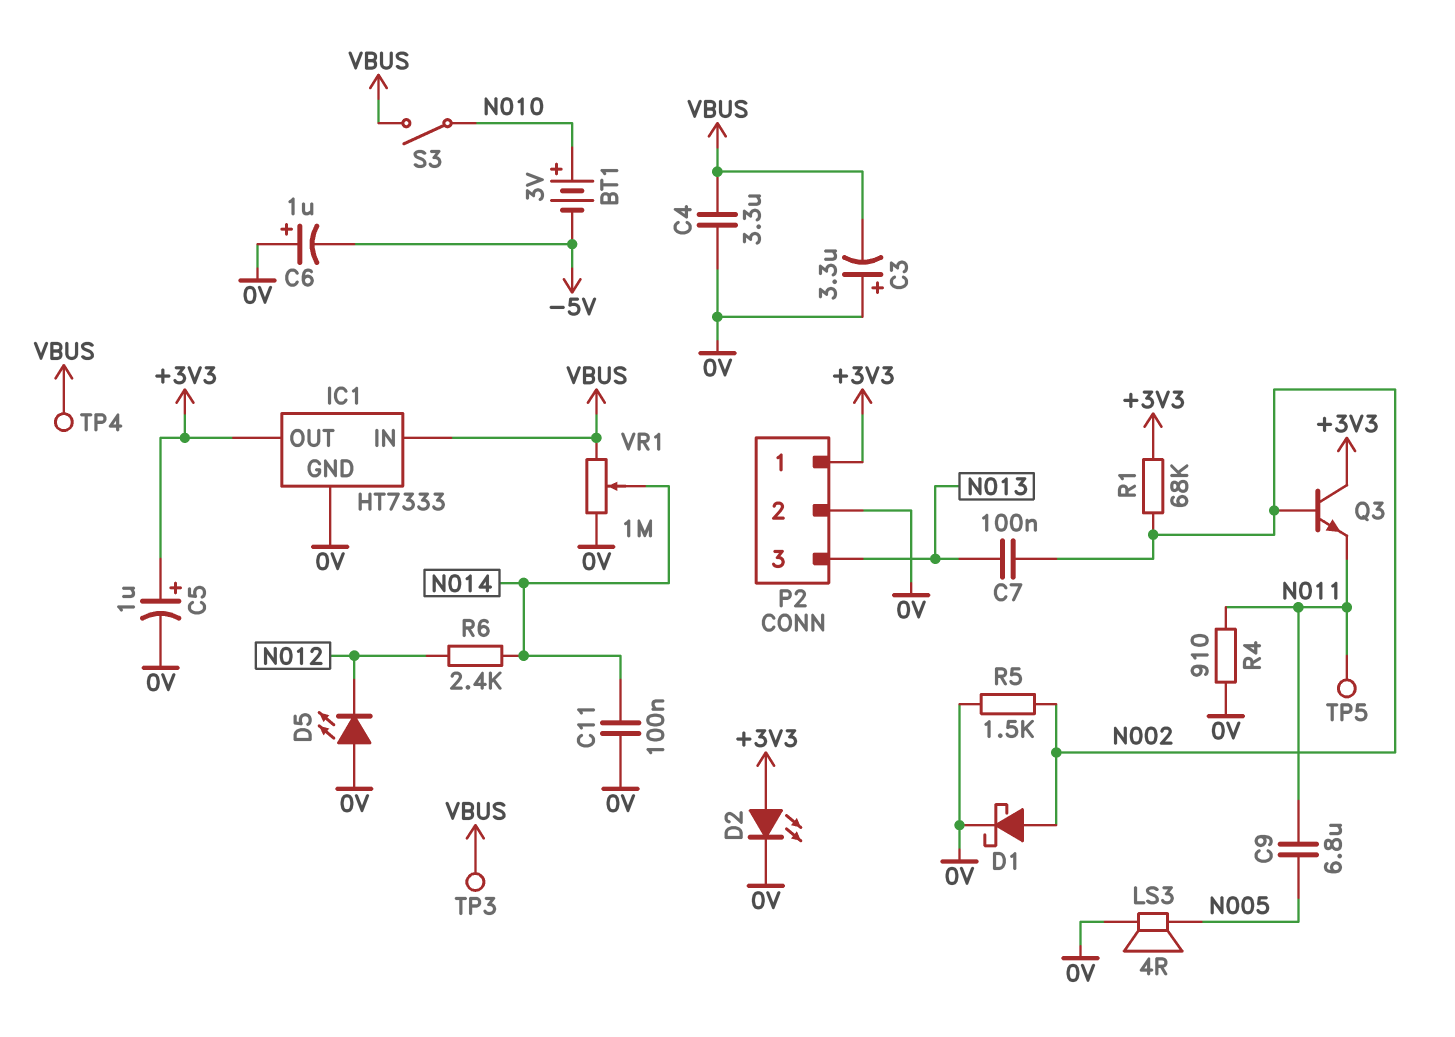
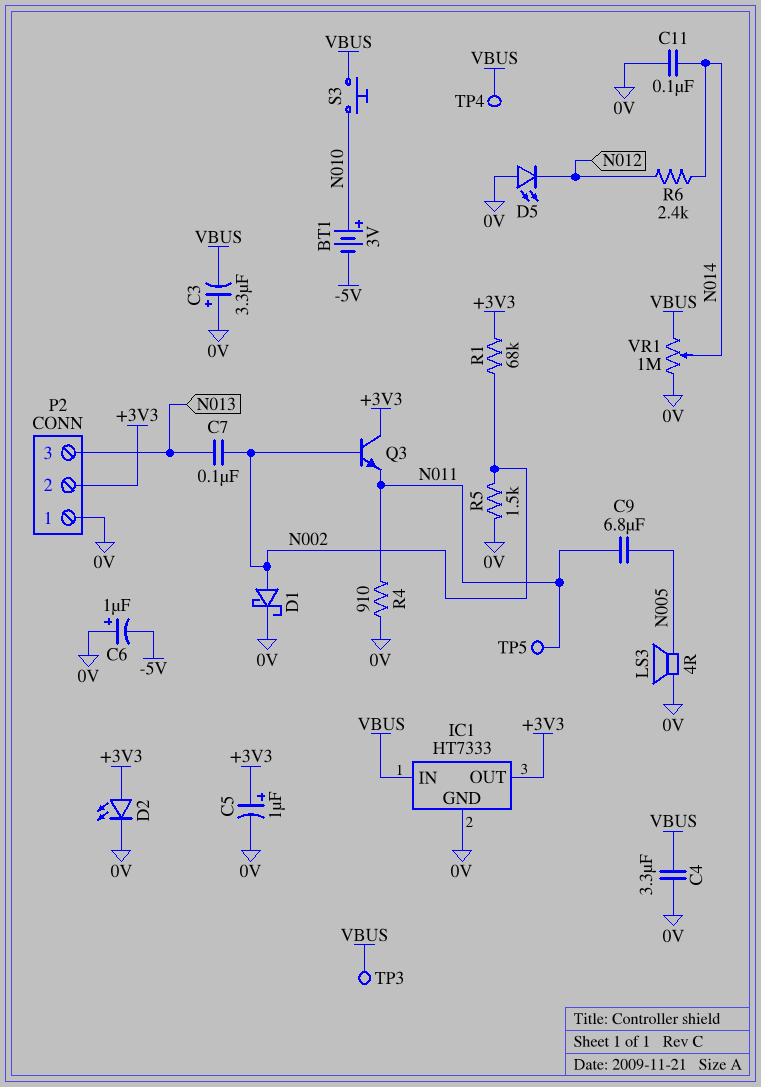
P2 pin 1: +3V3 -> 0V
P2 pin 2: 0V -> +3V3
S3: switch (N010, VBUS) -> button (N010, VBUS)

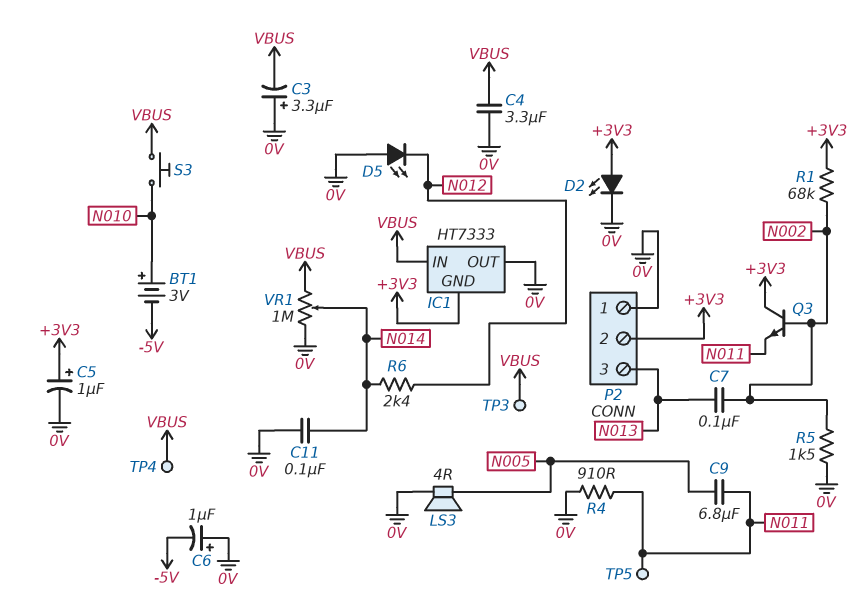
D1: schottky (A N002, K 0V) -> none
IC1 pin GND: 0V -> +3V3
IC1 pin OUT: +3V3 -> 0V

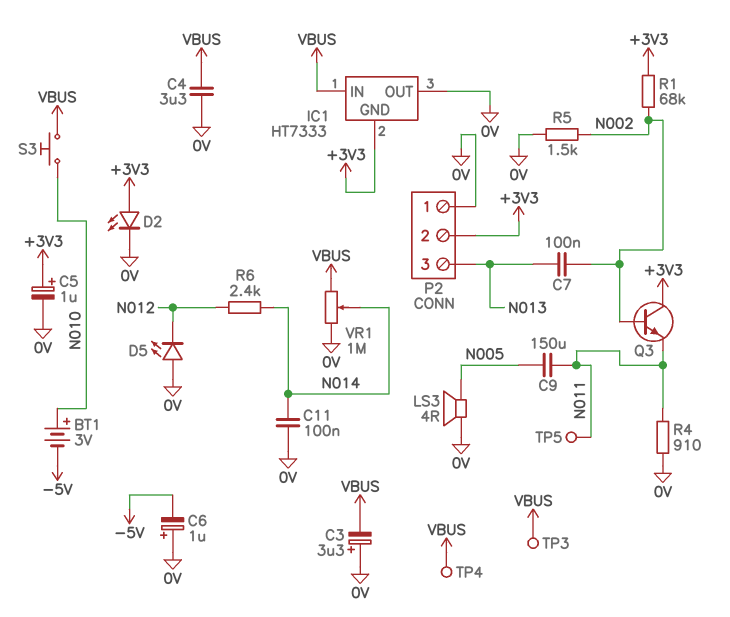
C9: 6.8uF (N005, N011) -> 150uF (N005, N011)

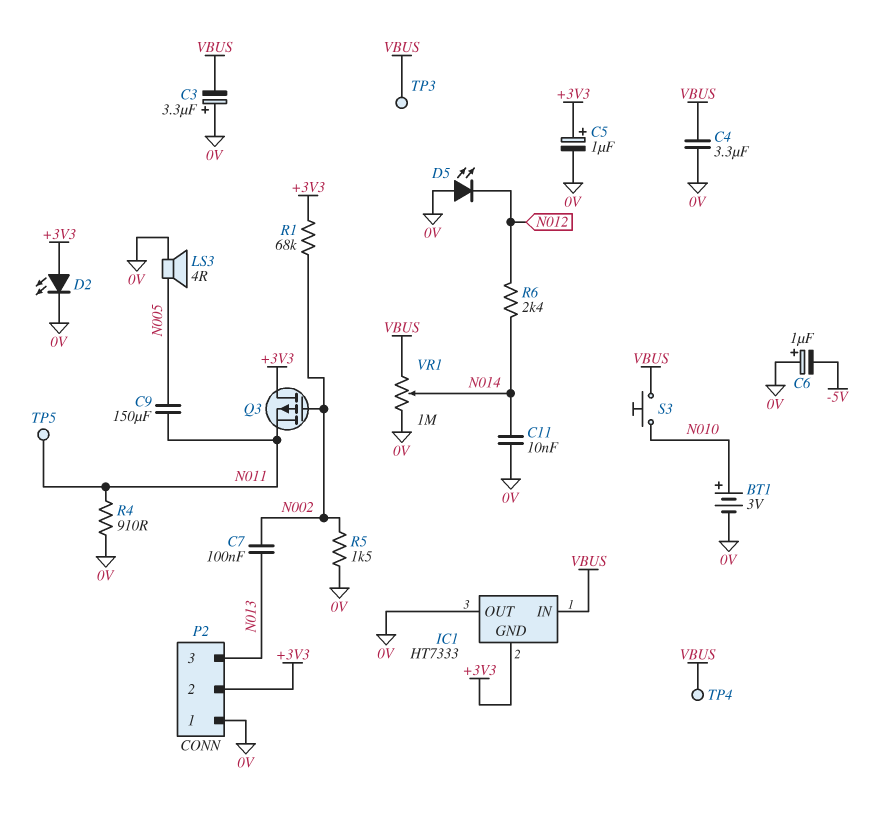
BT1: 3V (plus N010, minus -5V) -> 3V (plus N010, minus 0V)
C11: 100nF (0V, N014) -> 10nF (0V, N014)
Q3: NPN (B N002, C +3V3, E N011) -> PMOS (G N002, D +3V3, S N011)

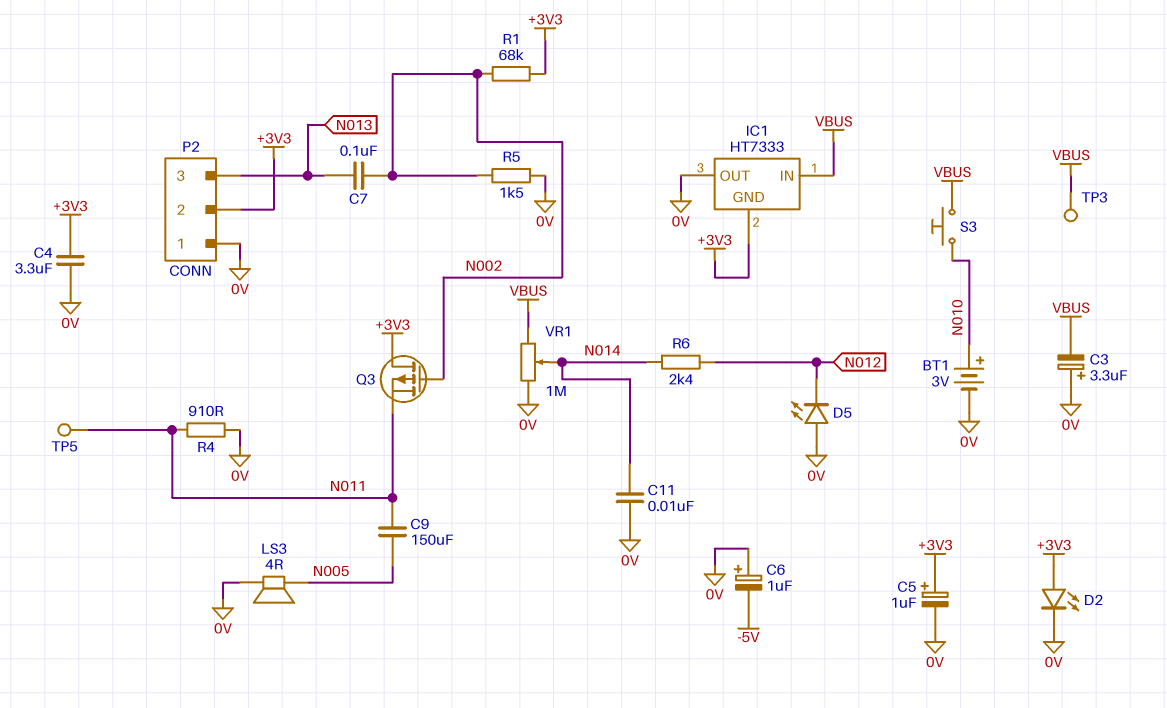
C4: 3.3uF (0V, VBUS) -> 3.3uF (+3V3, 0V)
TP4: test point (VBUS) -> none

